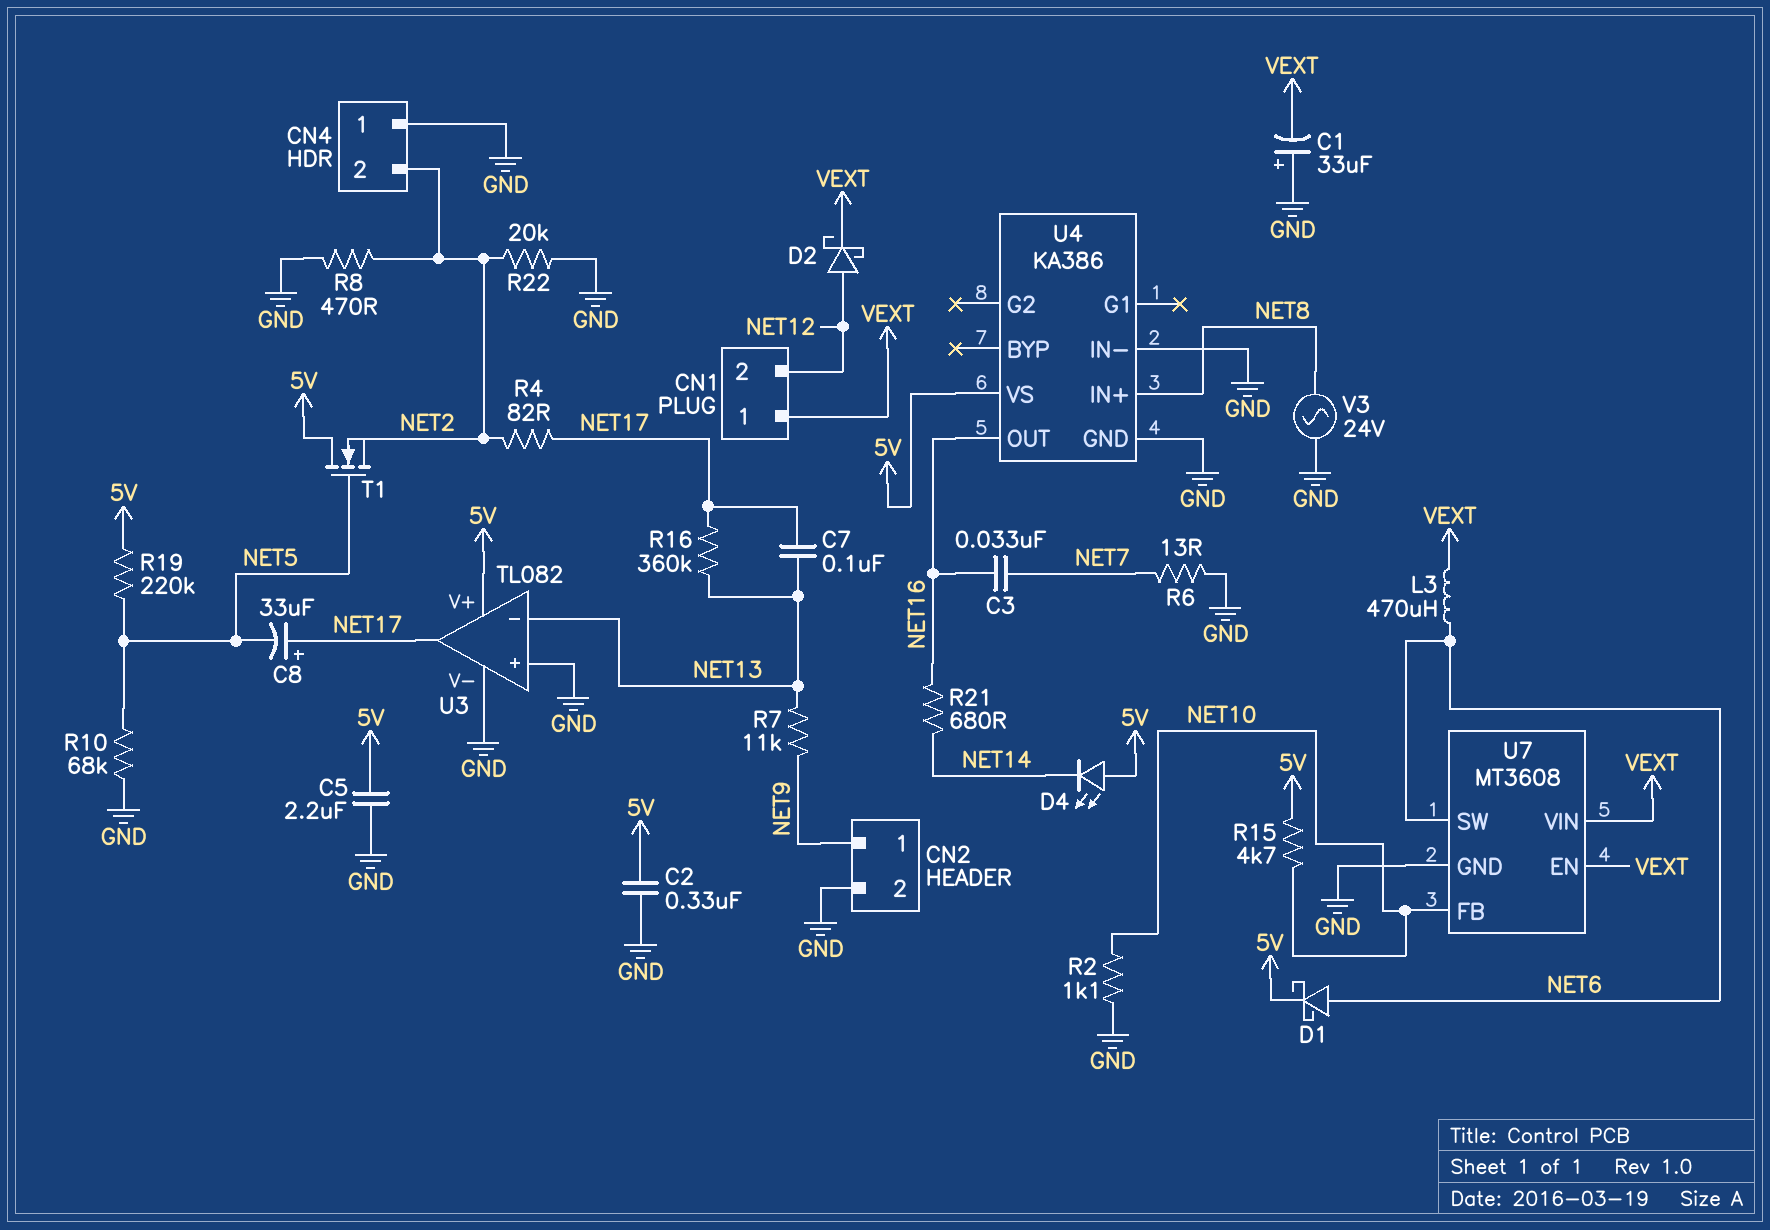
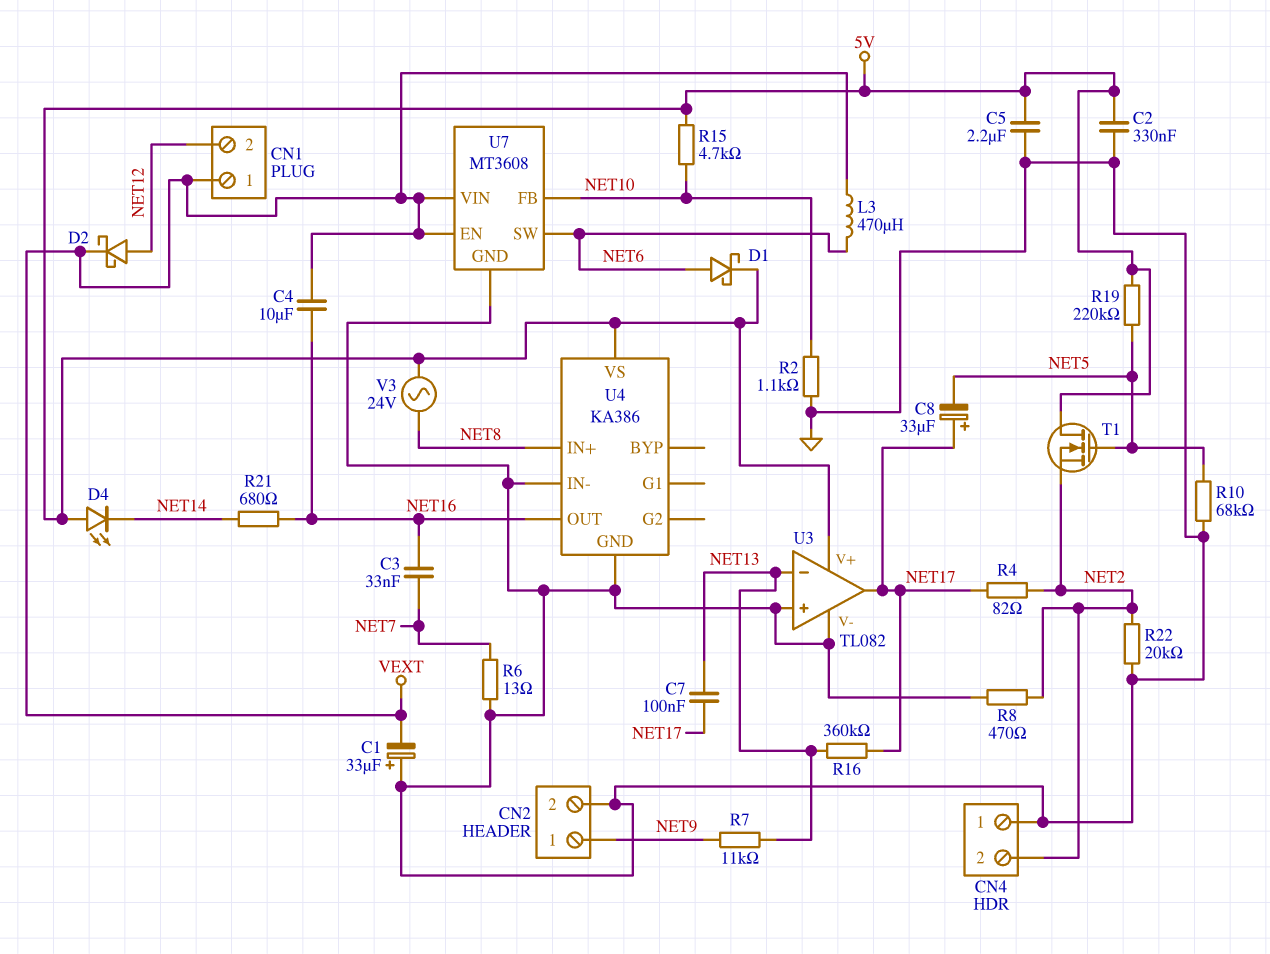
C4: none -> 10uF (NET16, VEXT)
V3: AC 24V (GND, NET8) -> AC 24V (5V, NET8)

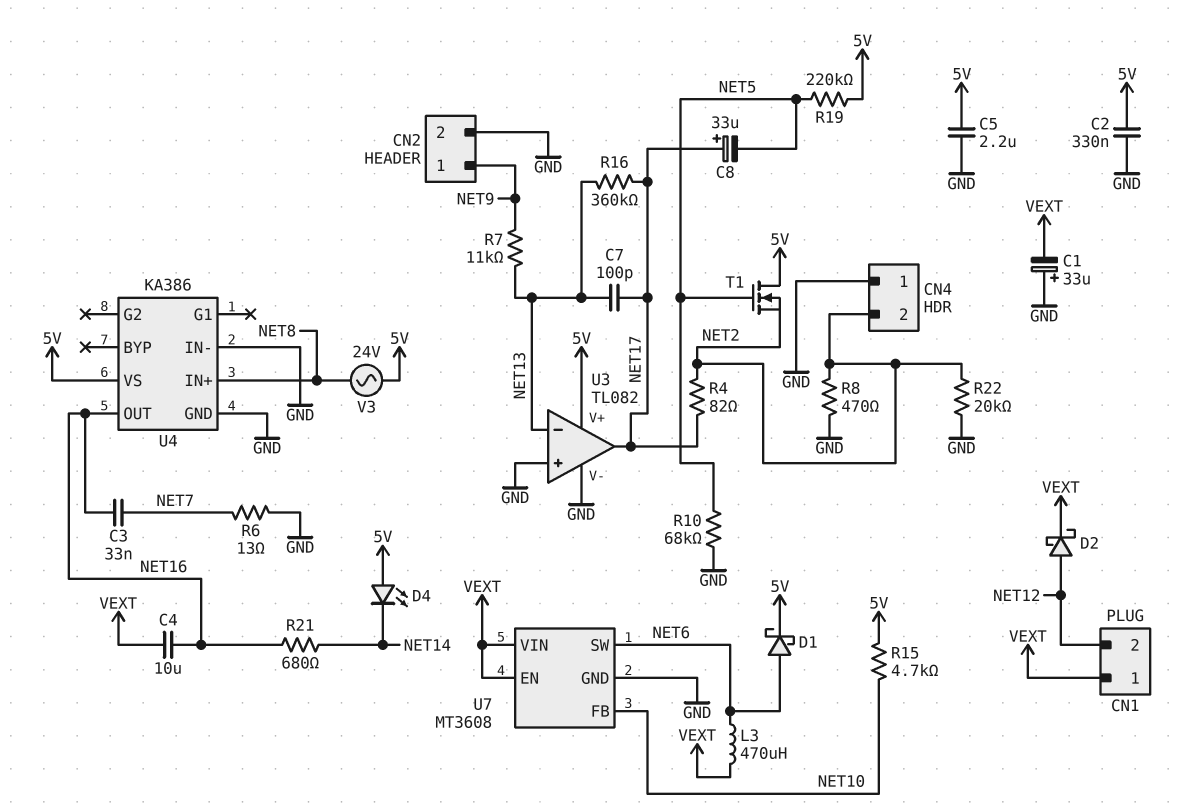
C7: 100nF (NET13, NET17) -> 100pF (NET13, NET17)
R2: 1.1k (GND, NET10) -> none

